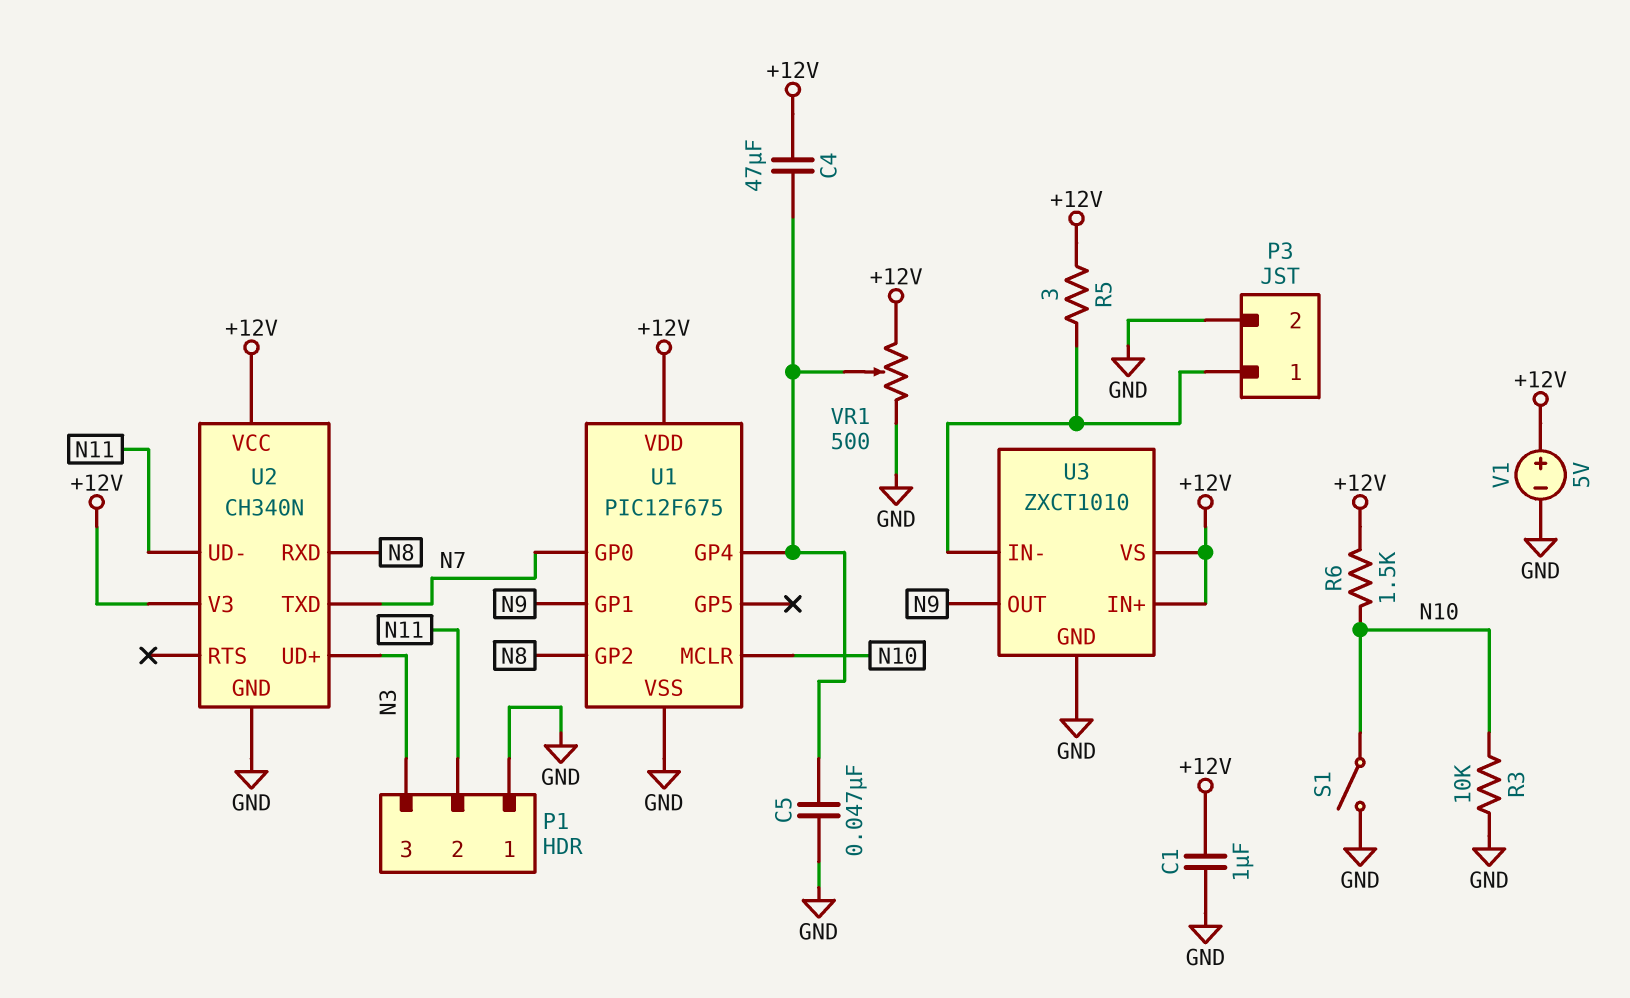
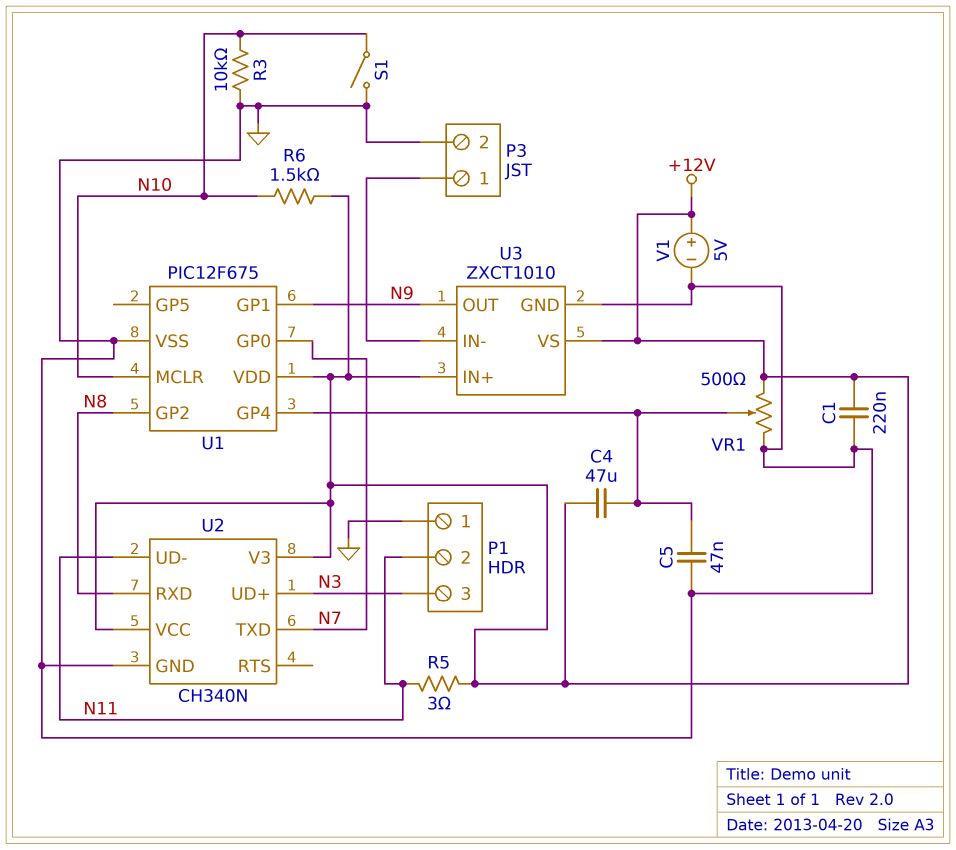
C1: 1uF (+12V, GND) -> 220nF (+12V, GND)
R5: 3 (+12V, P3/1) -> 3 (+12V, N11)

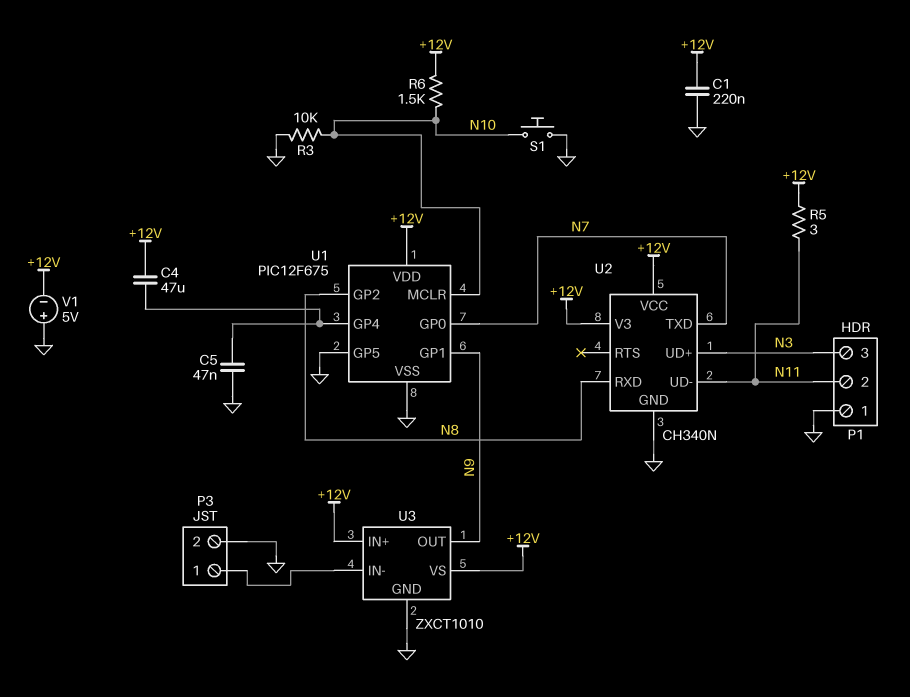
S1: switch (GND, N10) -> button (GND, N10)
U1 pin GP5: none -> GND
V1: 5V (plus +12V, minus GND) -> 5V (plus GND, minus +12V)
VR1: 500 (+12V, GND, wiper U1/GP4) -> none

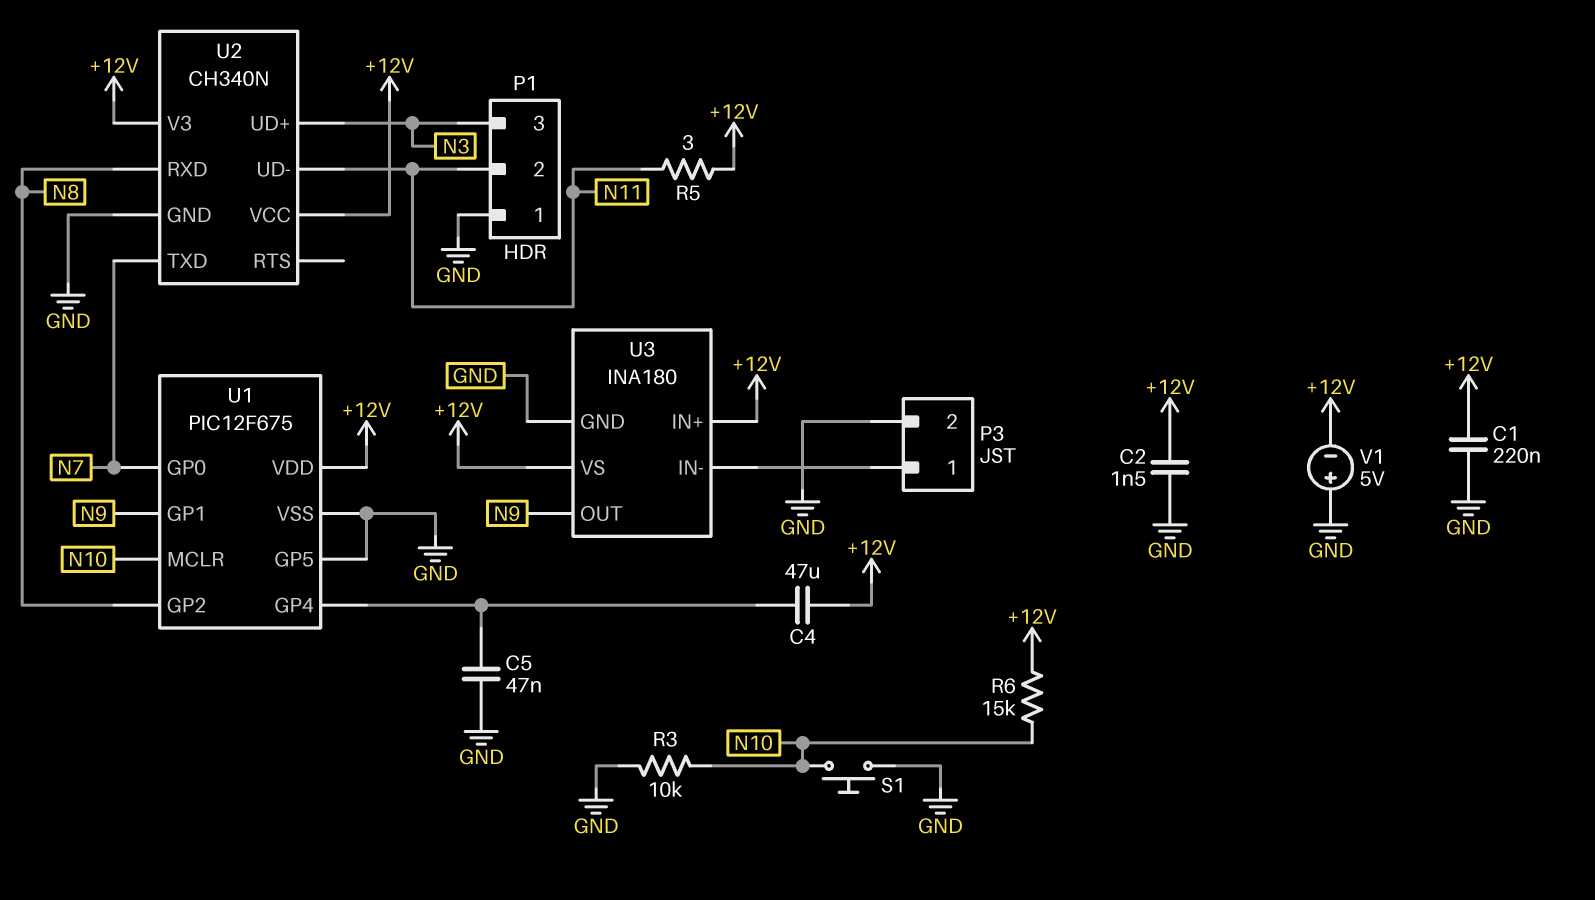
C2: none -> 1.5nF (+12V, GND)
R6: 1.5k (+12V, N10) -> 15k (+12V, N10)
U3: ZXCT1010 -> INA180

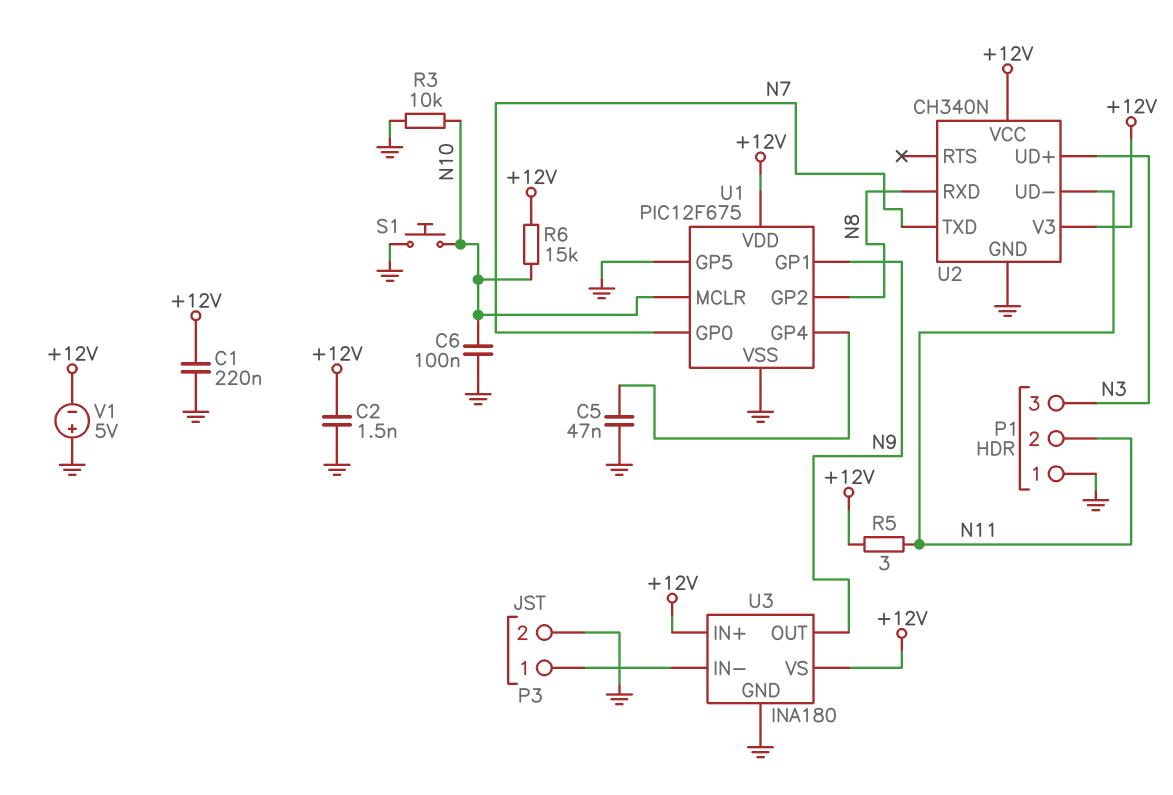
C4: 47uF (+12V, U1/GP4) -> none
C6: none -> 100nF (GND, N10)

